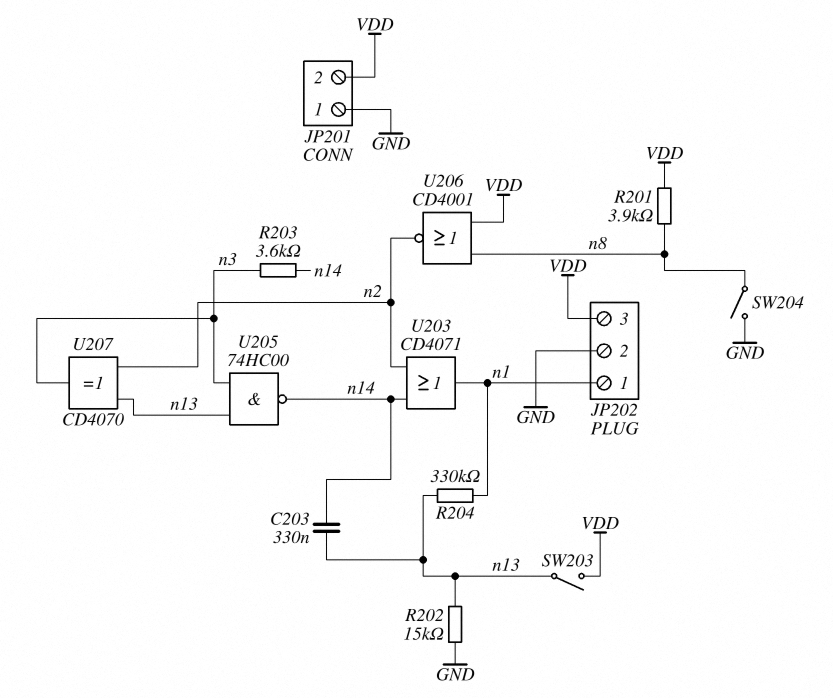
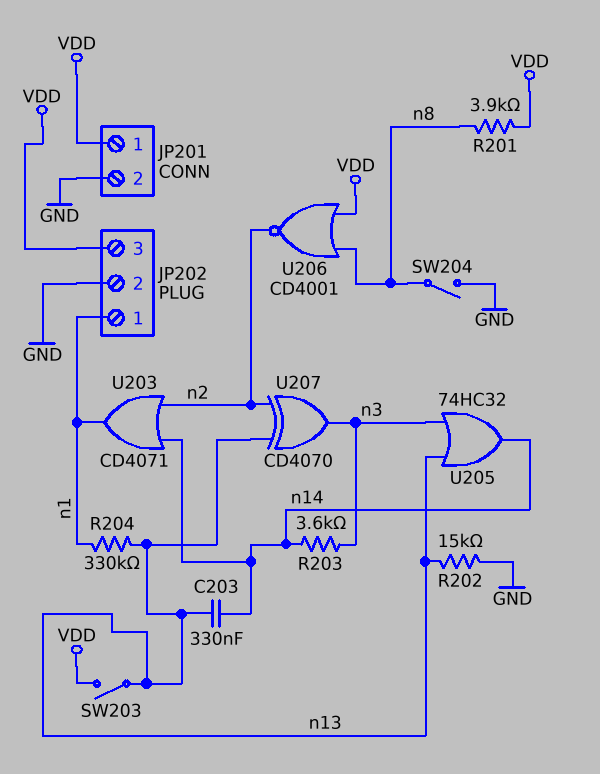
JP201 pin 1: GND -> VDD
JP201 pin 2: VDD -> GND
U205: NAND 74HC00 (in n3, in n13, out n14) -> OR 74HC32 (in n3, in n13, out n14)

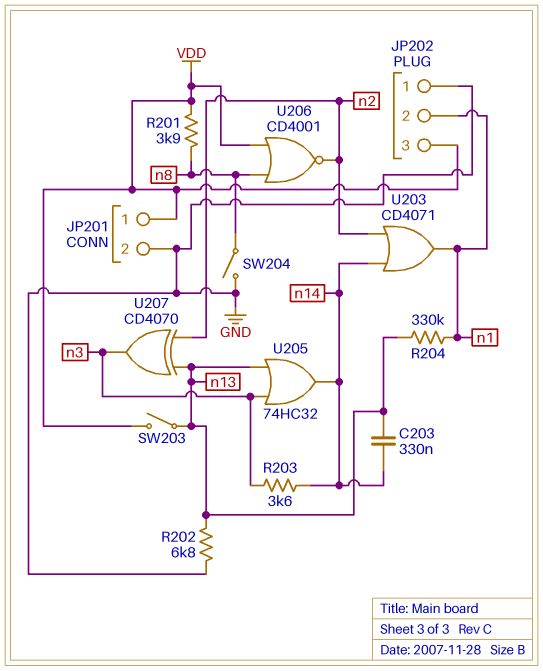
JP202 pin 1: n1 -> GND
JP202 pin 2: GND -> n1
R202: 15k (GND, n13) -> 6.8k (GND, n13)

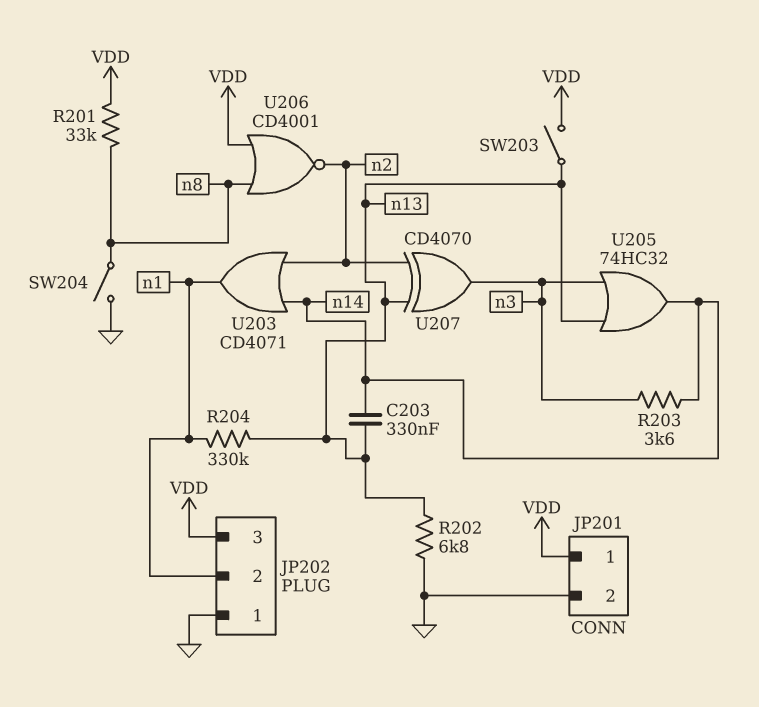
R201: 3.9k (VDD, n8) -> 33k (VDD, n8)

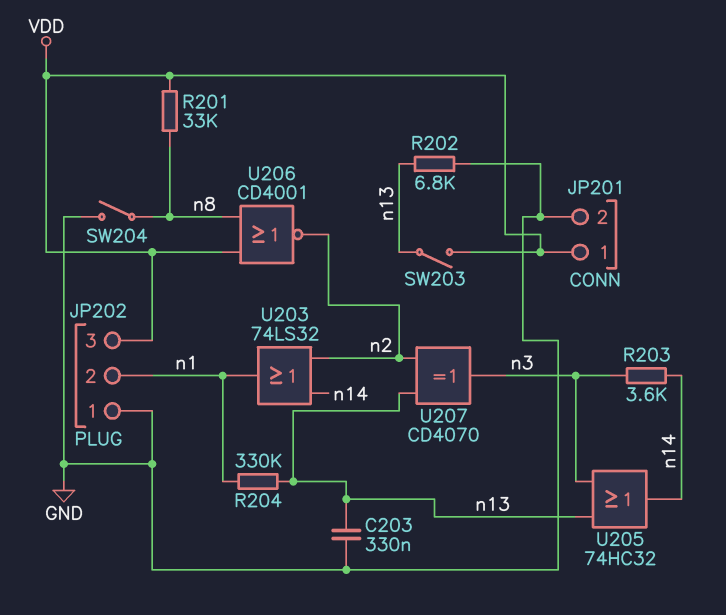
C203: 330nF (n13, n14) -> 330nF (GND, n13)
U203: OR CD4071 (in n2, in n14, out n1) -> OR 74LS32 (in n2, in n14, out n1)

